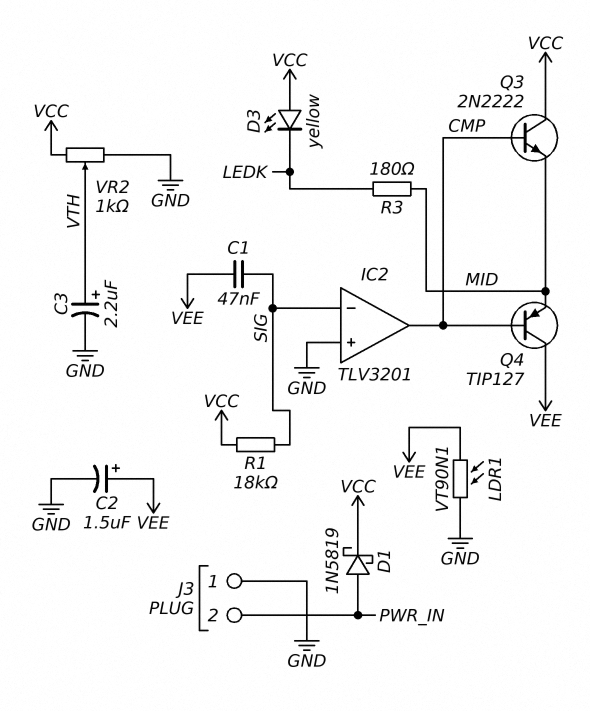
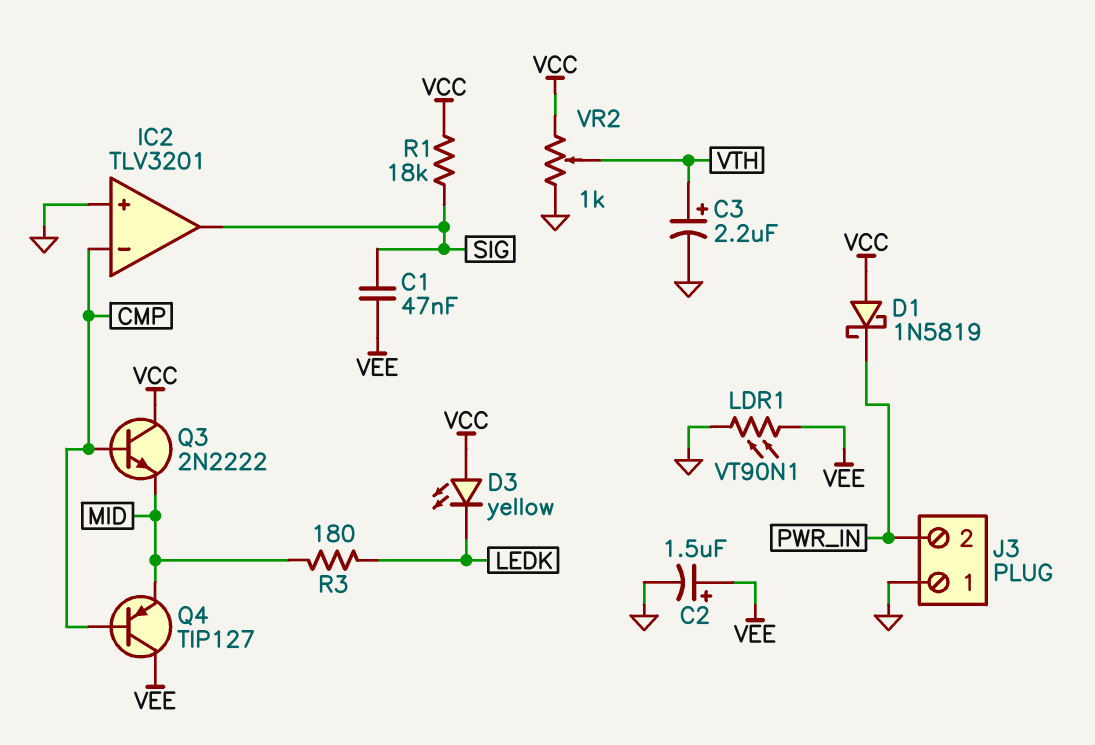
D1: schottky 1N5819 (A PWR_IN, K VCC) -> schottky 1N5819 (A VCC, K PWR_IN)
IC2 pin in-: SIG -> CMP
IC2 pin out: CMP -> SIG

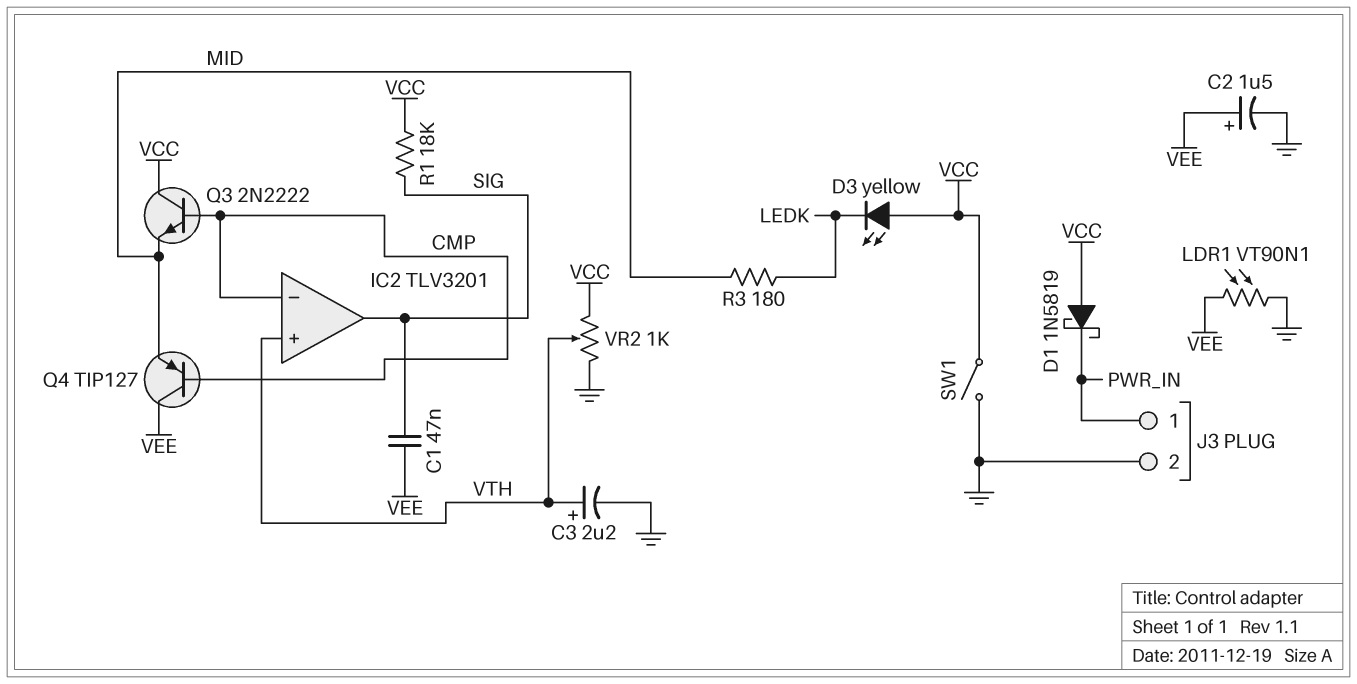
IC2 pin in+: GND -> VTH
J3 pin 1: GND -> PWR_IN
J3 pin 2: PWR_IN -> GND
SW1: none -> switch (GND, VCC)

